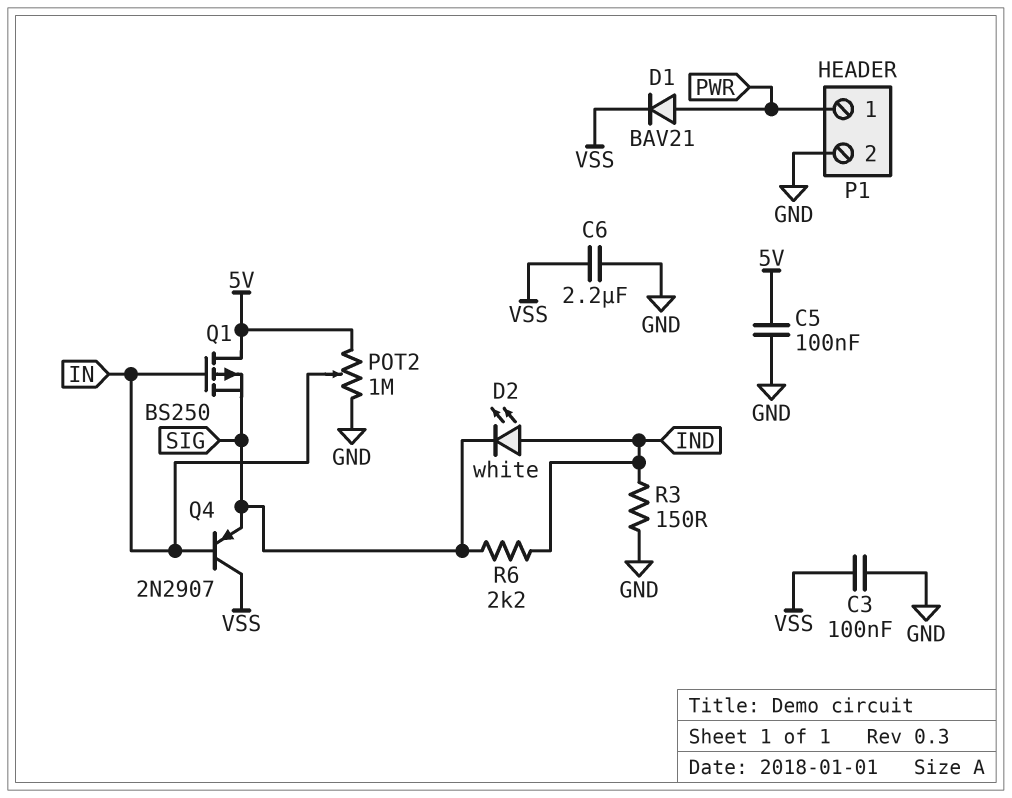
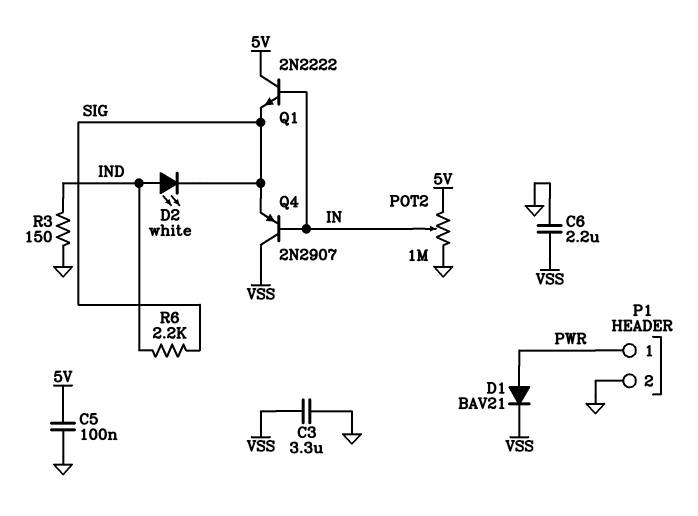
C3: 100nF (GND, VSS) -> 3.3uF (GND, VSS)
Q1: PMOS BS250 (G IN, D 5V, S SIG) -> NPN 2N2222 (B IN, C 5V, E SIG)

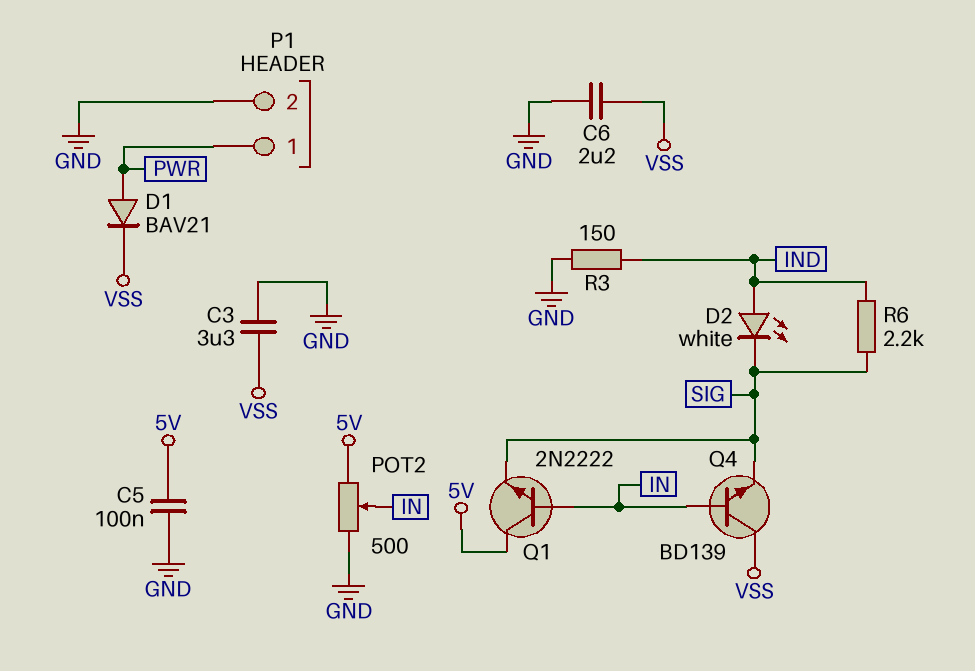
POT2: 1M (5V, GND, wiper IN) -> 500 (5V, GND, wiper IN)
Q4: PNP 2N2907 (B IN, C VSS, E SIG) -> NPN BD139 (B IN, C VSS, E SIG)

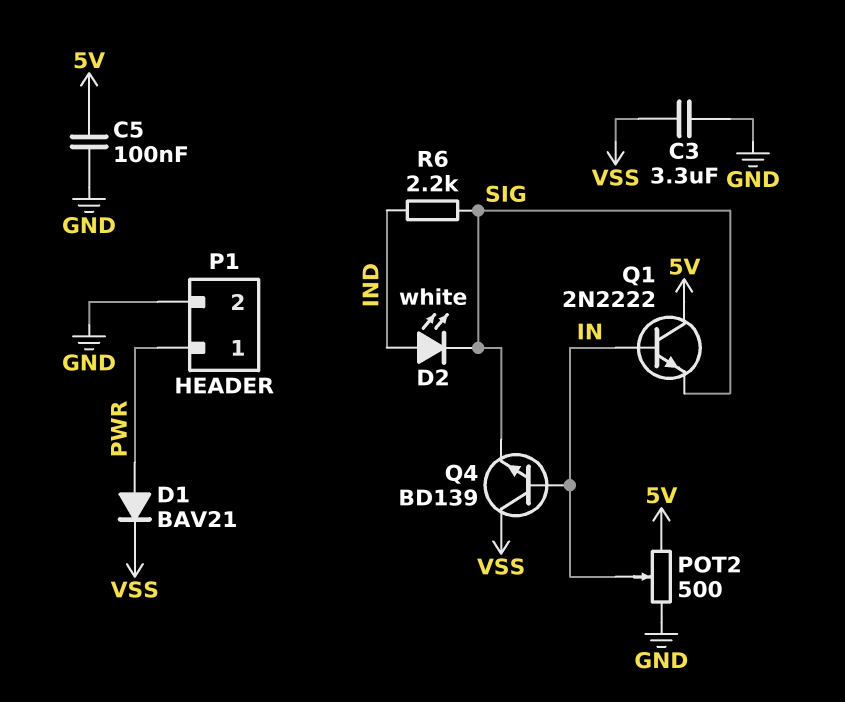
C6: 2.2uF (GND, VSS) -> none
R3: 150 (GND, IND) -> none

